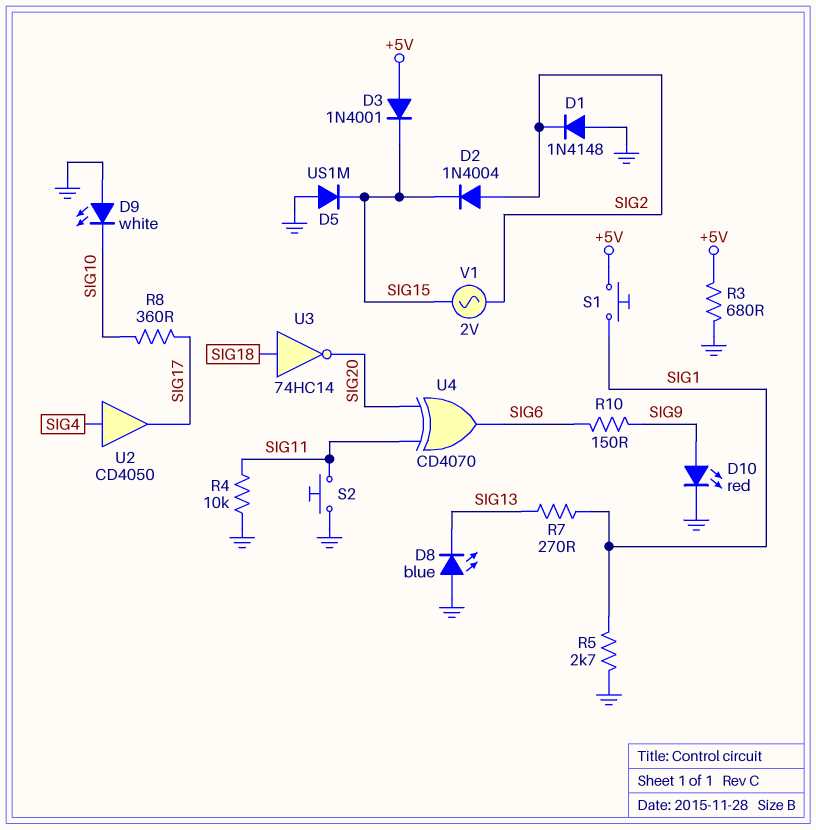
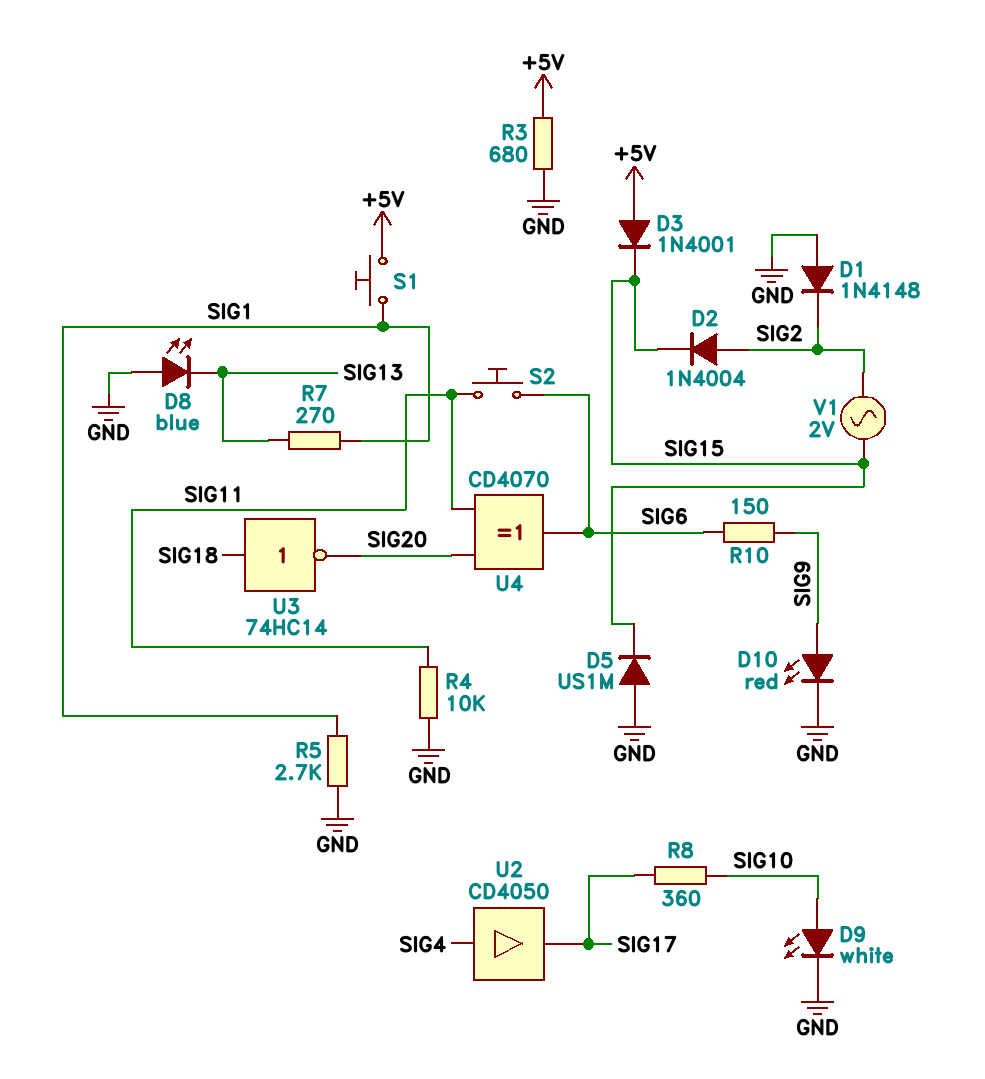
D9: LED white (A GND, K SIG10) -> LED white (A SIG10, K GND)
S2: button (GND, SIG11) -> button (SIG6, SIG11)

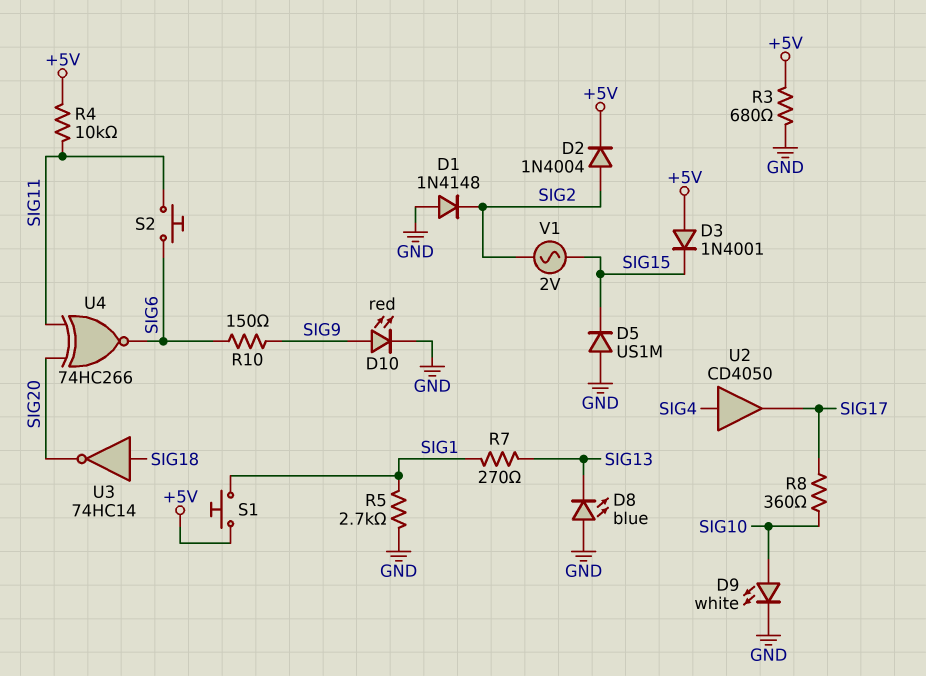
D2: diode 1N4004 (A SIG2, K SIG15) -> diode 1N4004 (A SIG2, K +5V)
R4: 10k (GND, SIG11) -> 10k (+5V, SIG11)
U4: XOR CD4070 (in SIG11, in SIG20, out SIG6) -> XNOR 74HC266 (in SIG11, in SIG20, out SIG6)

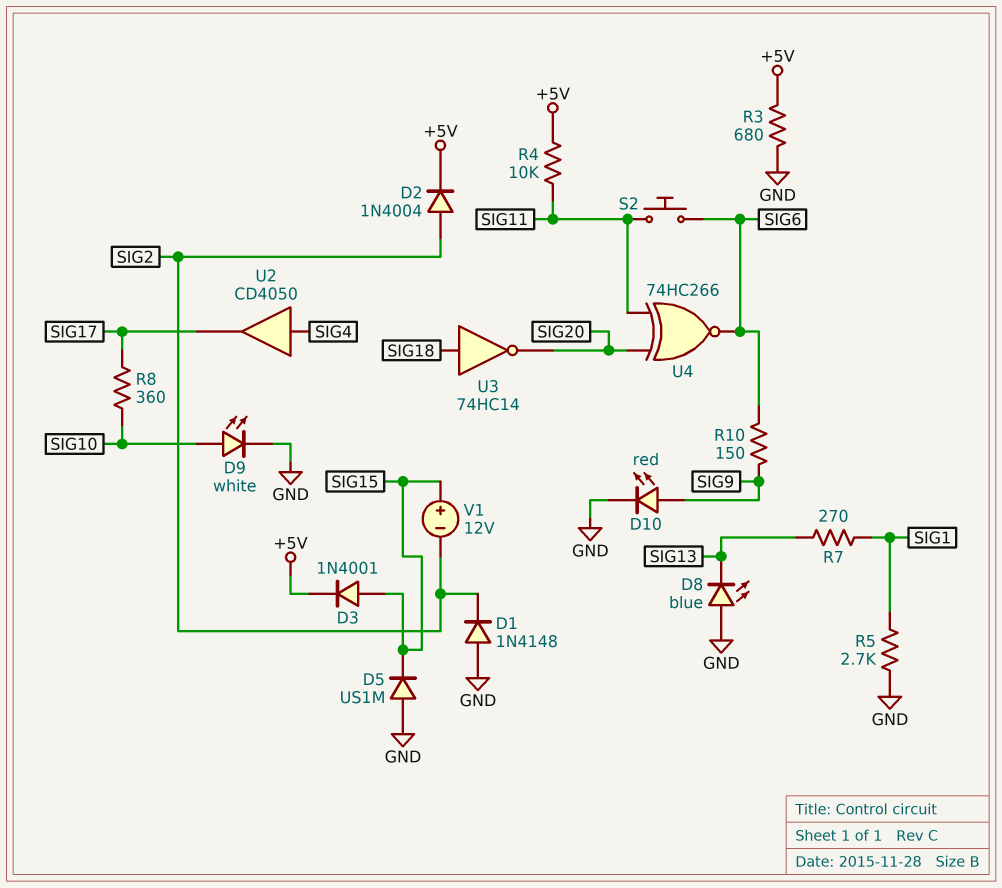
D3: diode 1N4001 (A +5V, K SIG15) -> diode 1N4001 (A SIG15, K +5V)
S1: button (+5V, SIG1) -> none
V1: AC 2V (SIG2, SIG15) -> 12V (plus SIG15, minus SIG2)

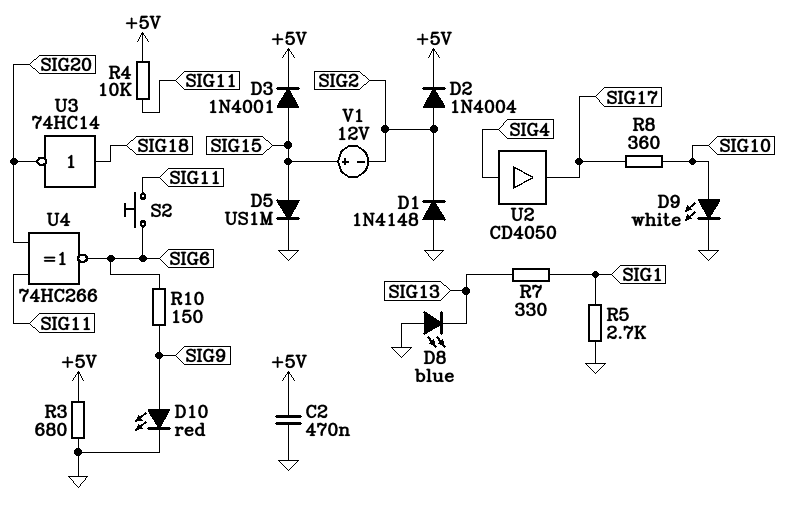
C2: none -> 470nF (+5V, GND)
D5: diode US1M (A GND, K SIG15) -> diode US1M (A SIG15, K GND)
R7: 270 (SIG1, SIG13) -> 330 (SIG1, SIG13)

